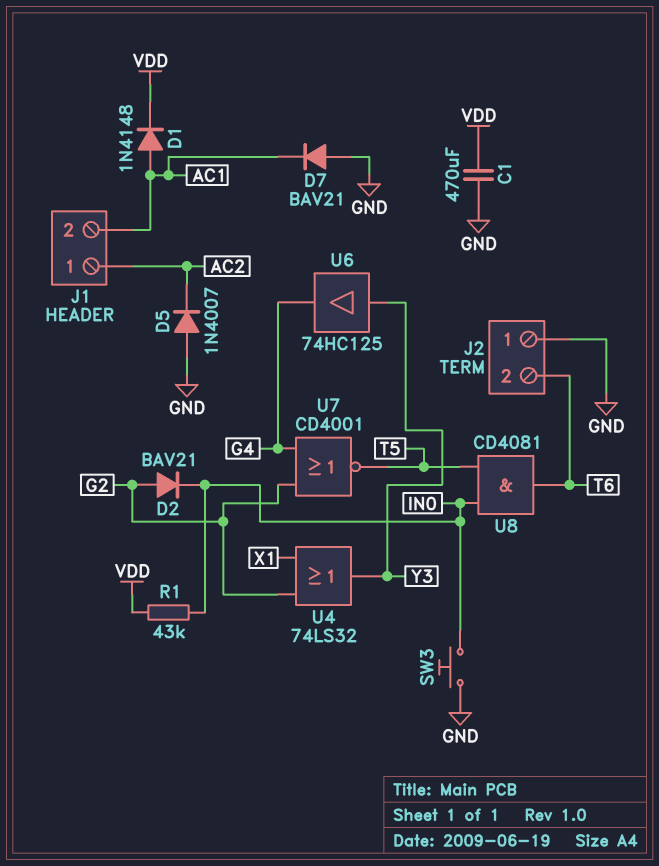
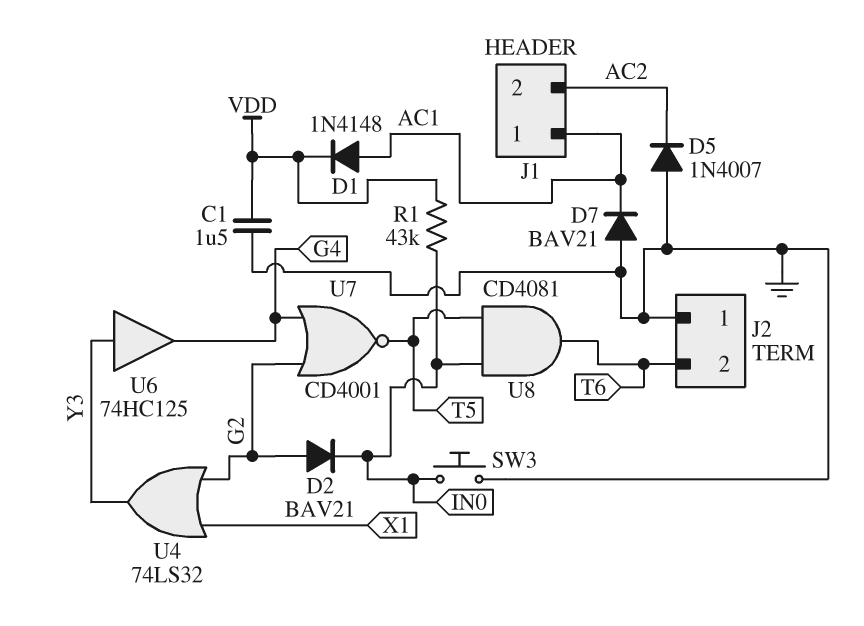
C1: 470uF (GND, VDD) -> 1.5uF (GND, VDD)
J1 pin 1: AC2 -> AC1
J1 pin 2: AC1 -> AC2

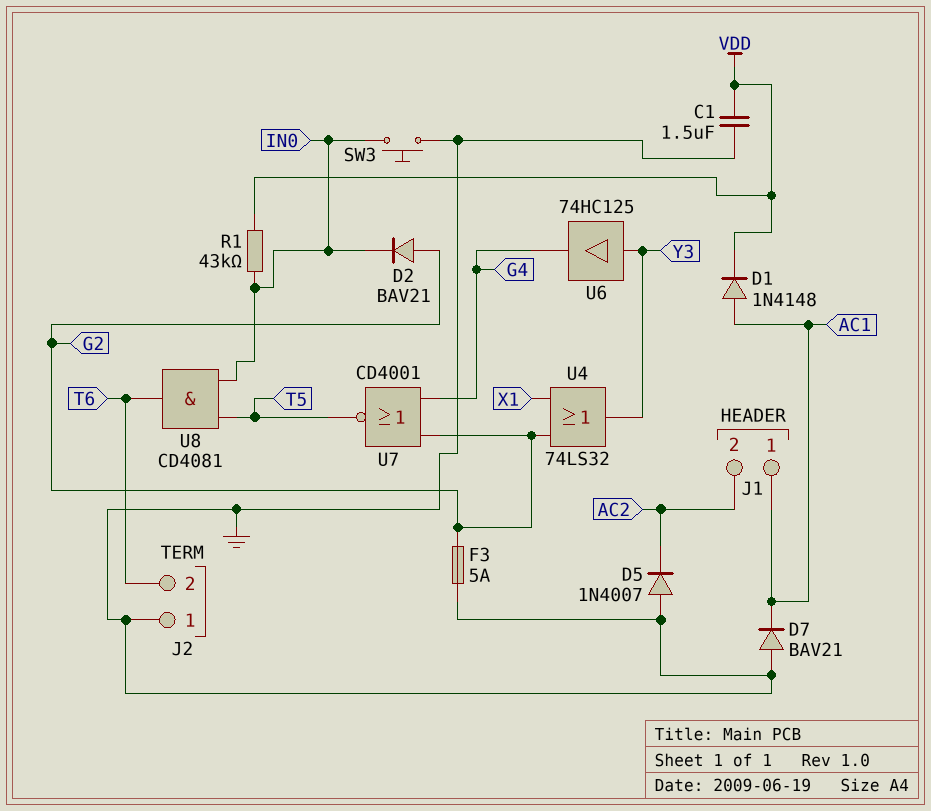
F3: none -> 5A (G2, GND)

